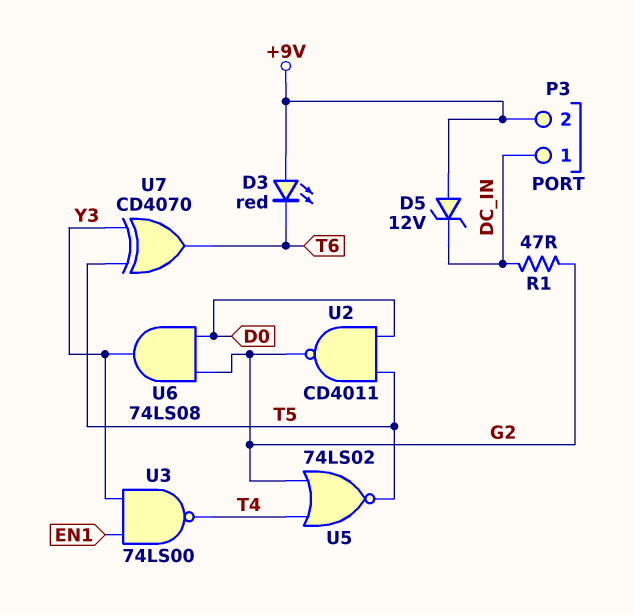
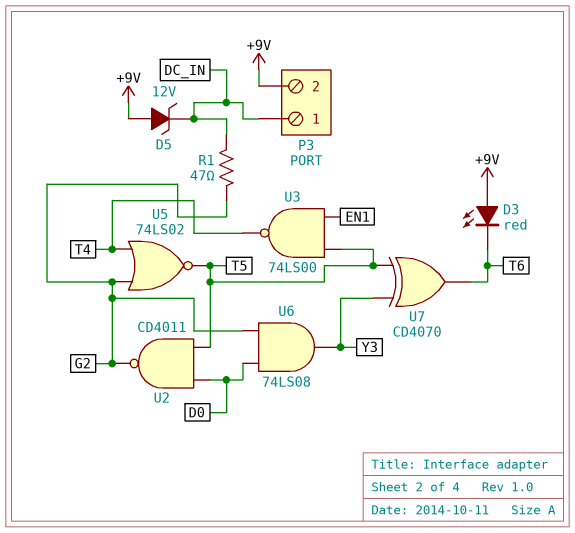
U3: NAND 74LS00 (in EN1, in Y3, out T4) -> NAND 74LS00 (in EN1, in T5, out T4)

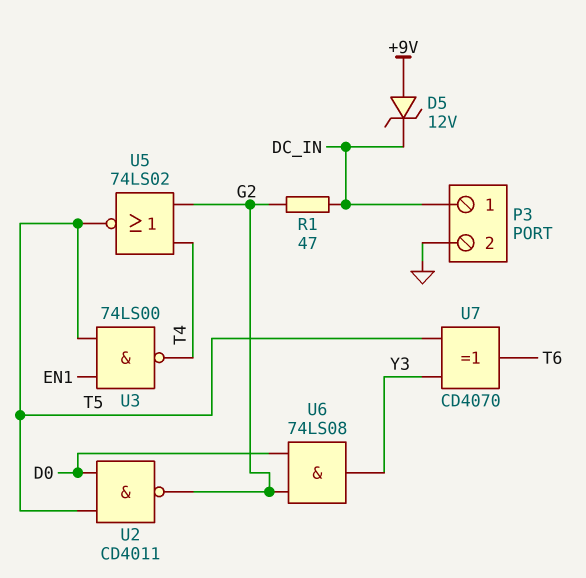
D3: LED red (A +9V, K T6) -> none
P3 pin 2: +9V -> GND

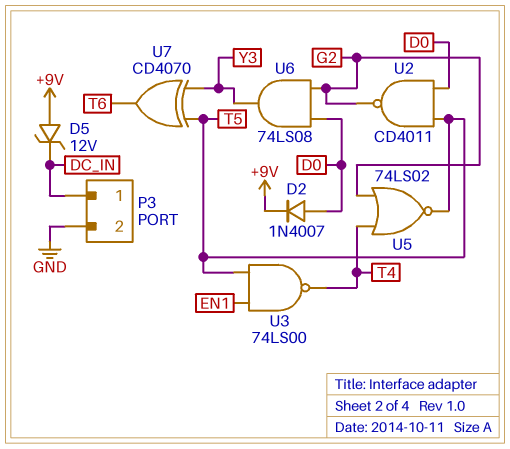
D2: none -> diode 1N4007 (A D0, K +9V)
R1: 47 (DC_IN, G2) -> none

